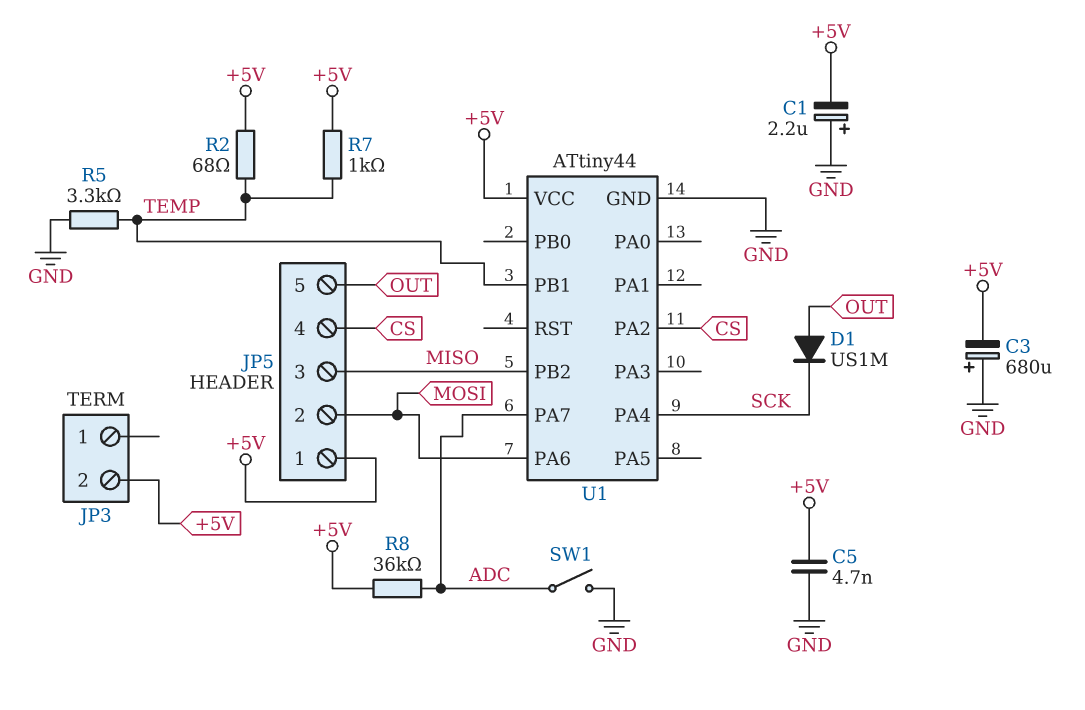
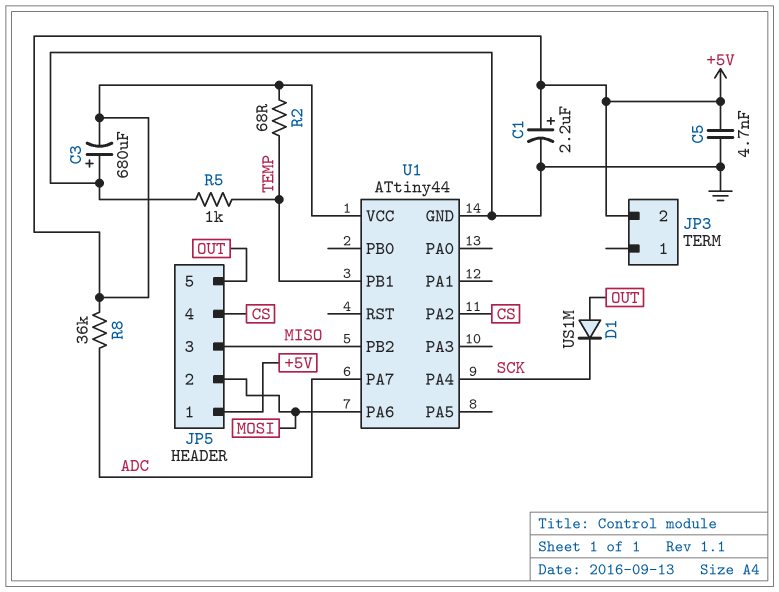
C1: 2.2uF (plus GND, minus +5V) -> 2.2uF (plus +5V, minus GND)
R5: 3.3k (GND, TEMP) -> 1k (GND, TEMP)
R7: 1k (+5V, TEMP) -> none
SW1: switch (ADC, GND) -> none

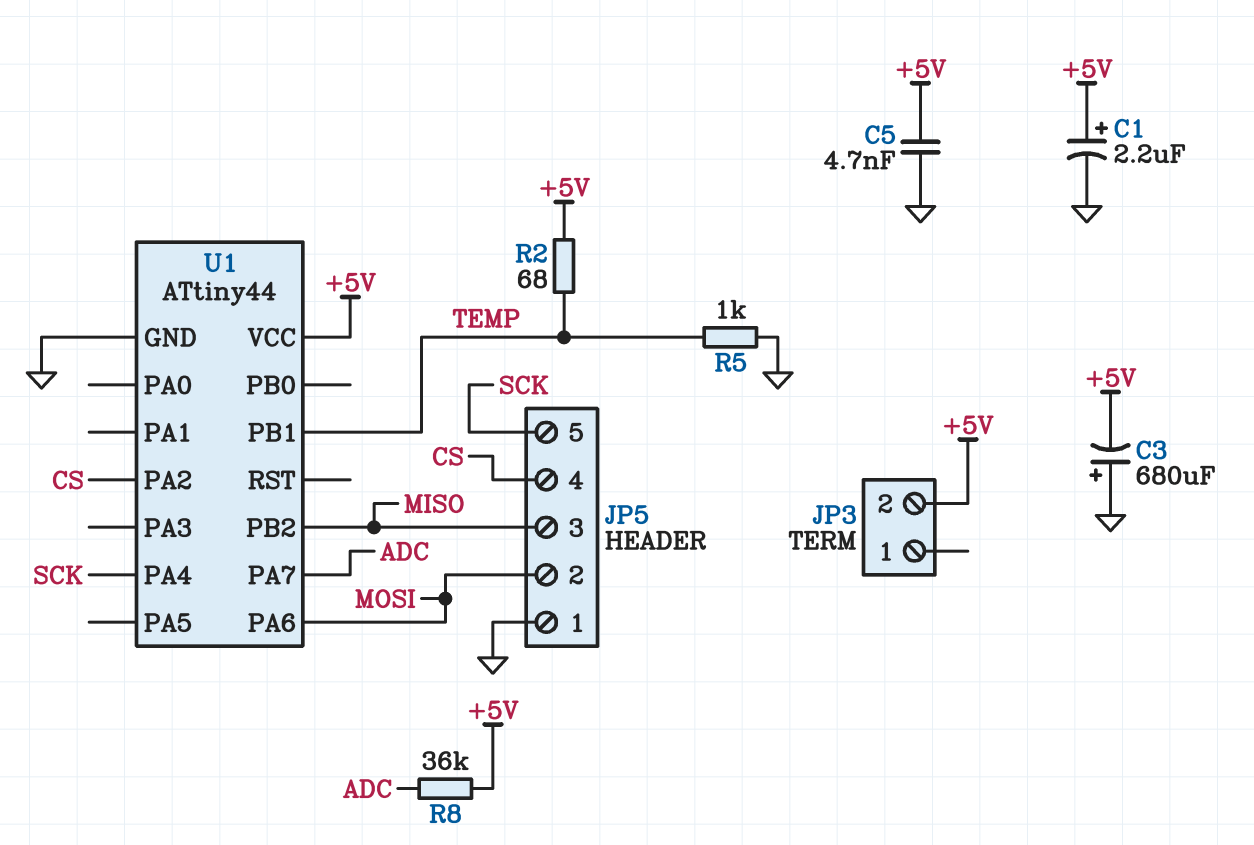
D1: diode US1M (A OUT, K SCK) -> none
JP5 pin 1: +5V -> GND
JP5 pin 5: OUT -> SCK

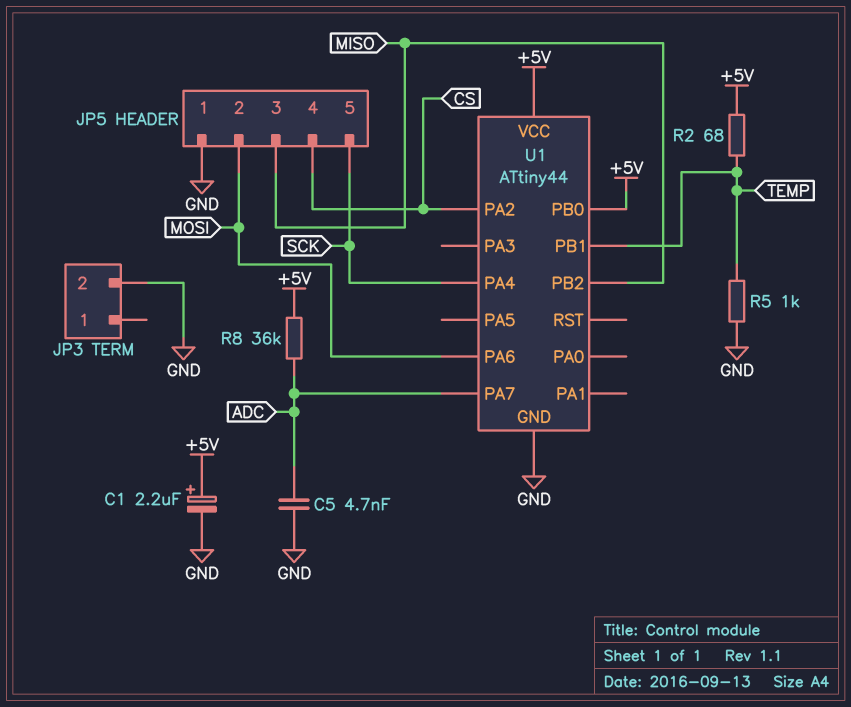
C3: 680uF (plus GND, minus +5V) -> none
C5: 4.7nF (+5V, GND) -> 4.7nF (ADC, GND)
JP3 pin 2: +5V -> GND
U1 pin PB0: none -> +5V

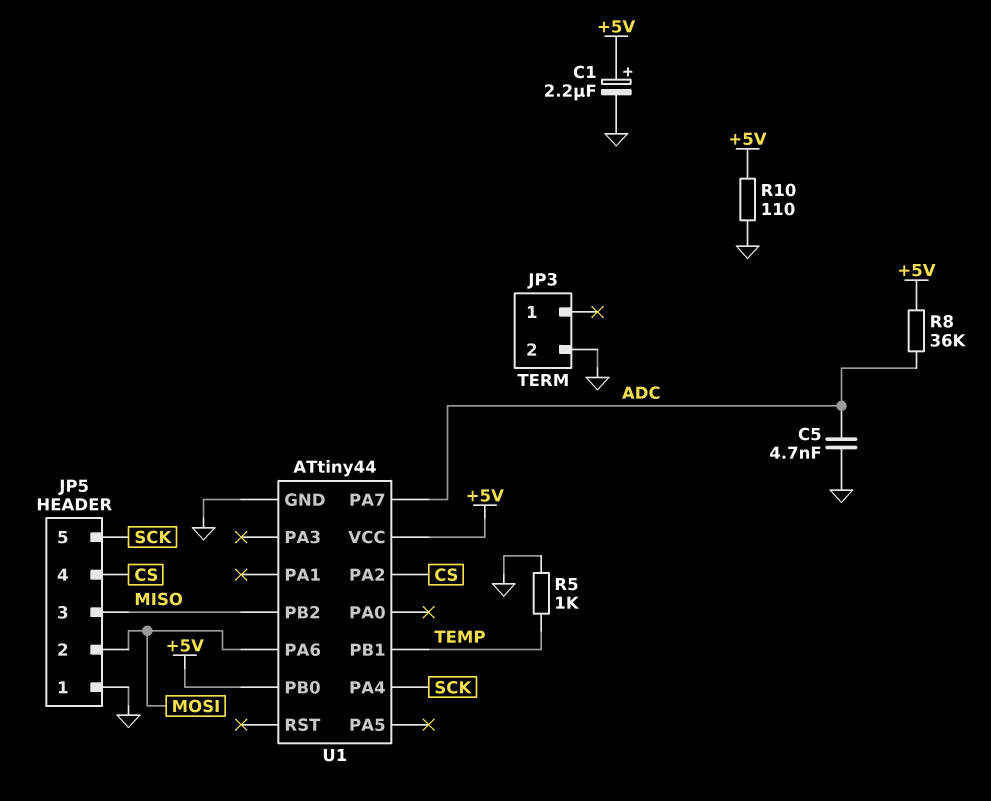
R2: 68 (+5V, TEMP) -> none
R10: none -> 110 (+5V, GND)

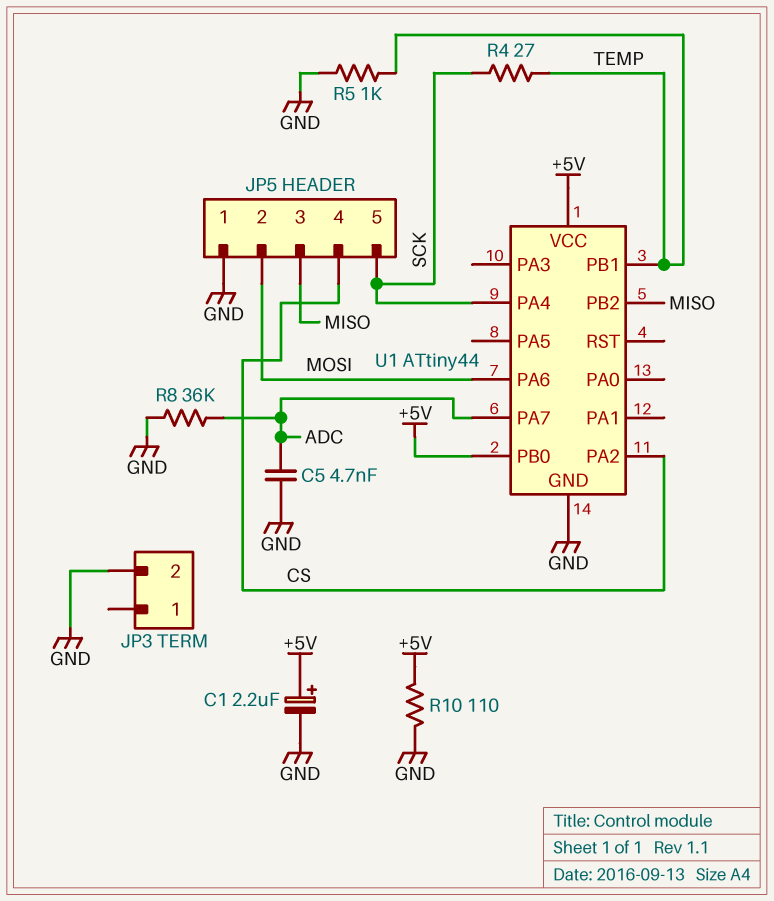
R4: none -> 27 (SCK, TEMP)
R8: 36k (+5V, ADC) -> 36k (ADC, GND)

